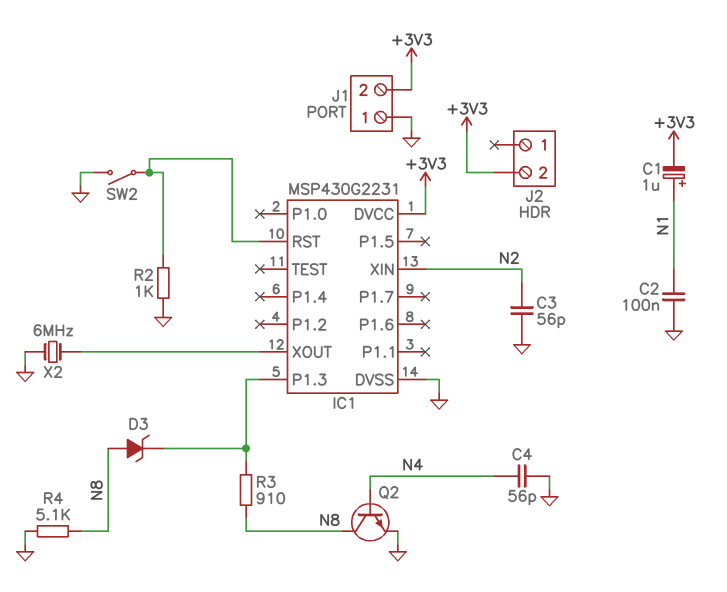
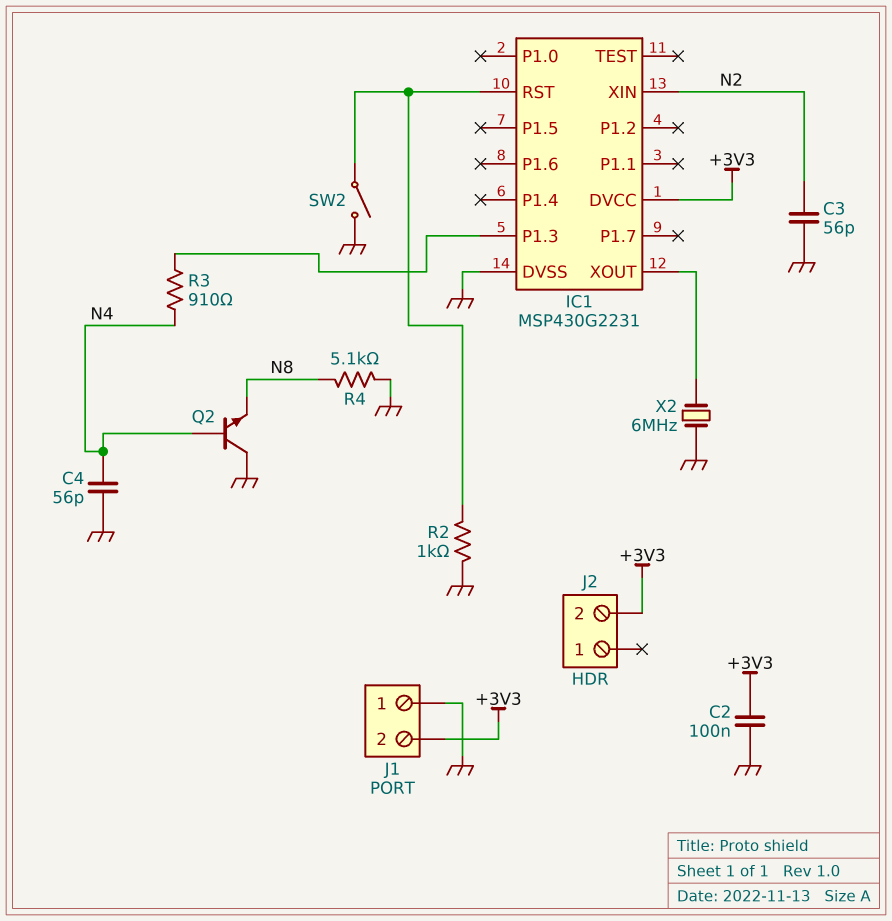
C1: 1uF (plus N1, minus +3V3) -> none
C2: 100nF (GND, N1) -> 100nF (+3V3, GND)
D3: zener (A N8, K IC1/P1.3) -> none
Q2: NPN (B N4, C N8, E GND) -> NPN (B N4, C GND, E N8)
R3: 910 (IC1/P1.3, N8) -> 910 (IC1/P1.3, N4)

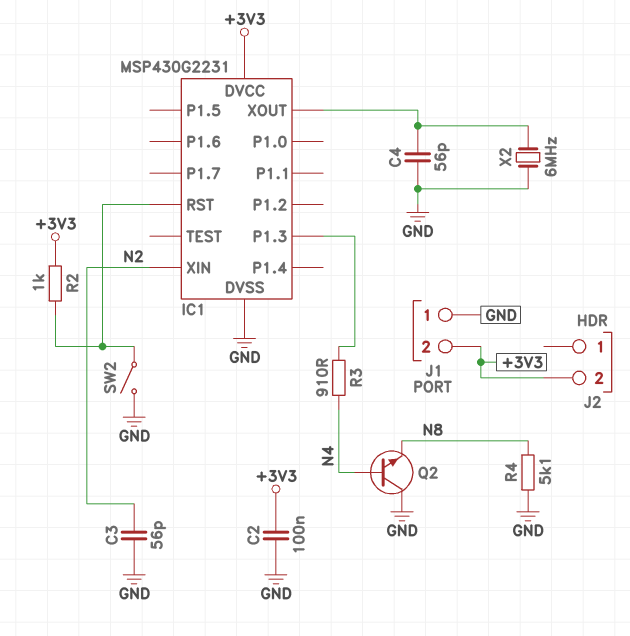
C4: 56pF (GND, N4) -> 56pF (GND, IC1/XOUT)
R2: 1k (GND, IC1/RST) -> 1k (+3V3, IC1/RST)

